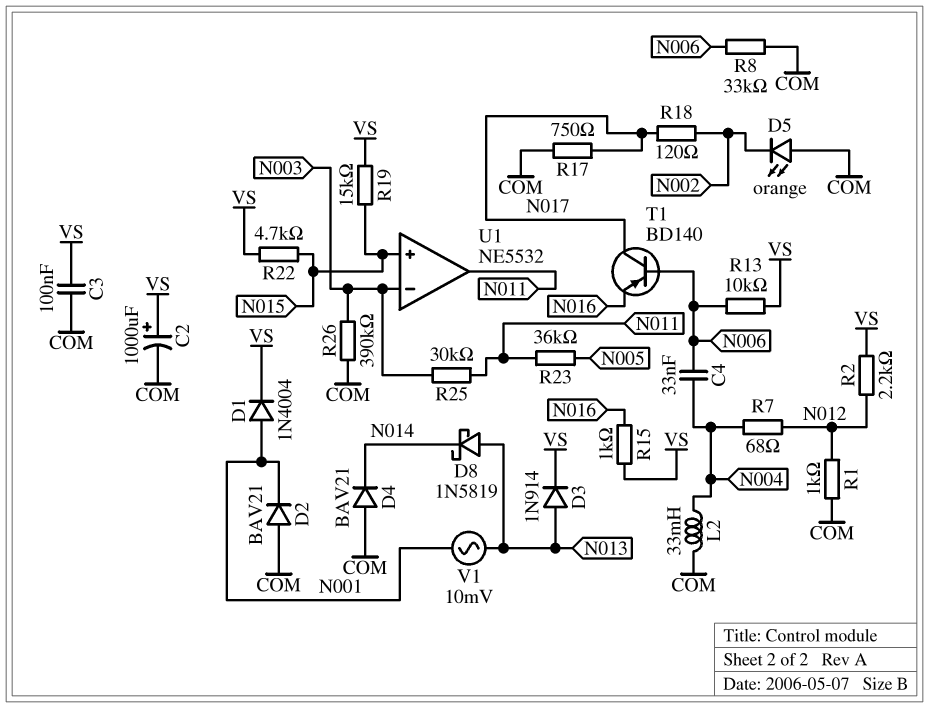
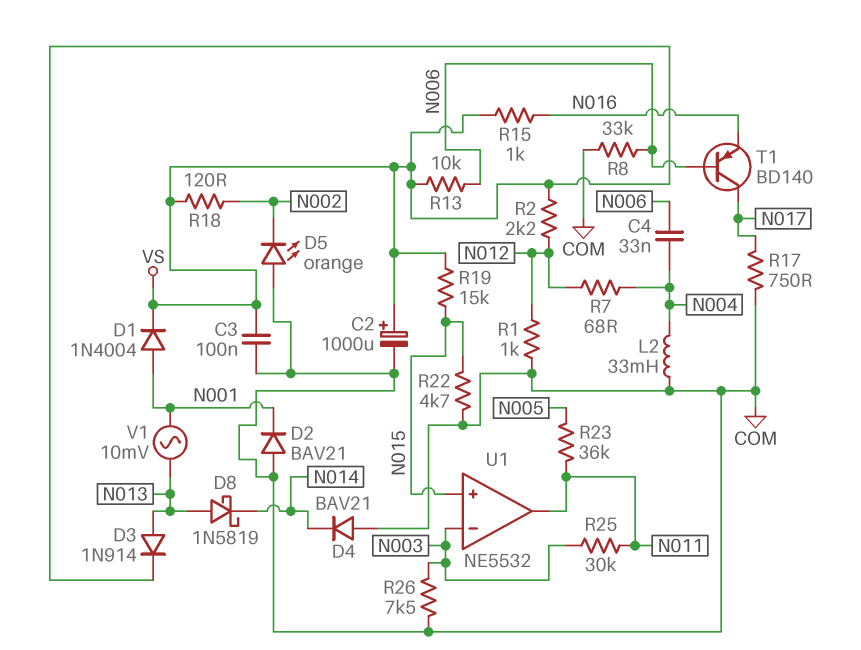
R18: 120 (N002, N017) -> 120 (N002, VS)
R22: 4.7k (N015, VS) -> 4.7k (COM, N015)
R26: 390k (COM, N003) -> 7.5k (COM, N003)

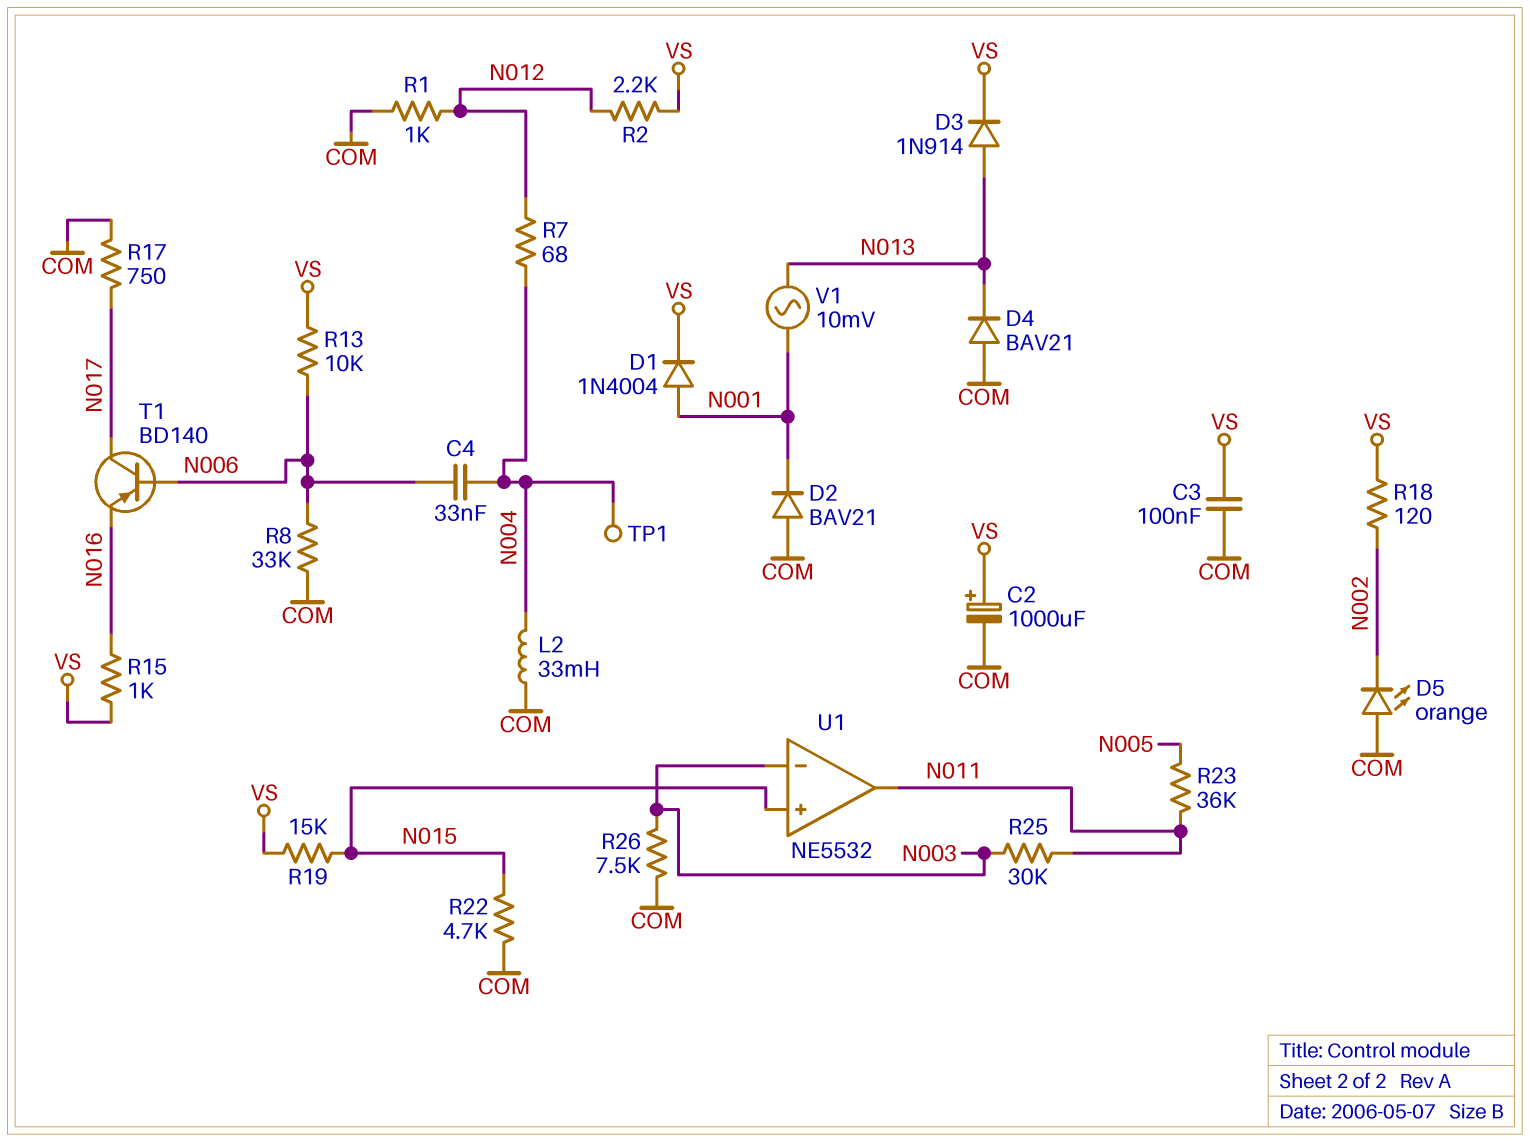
D4: diode BAV21 (A COM, K N014) -> diode BAV21 (A COM, K N013)
D8: schottky 1N5819 (A N013, K N014) -> none
TP1: none -> test point (N004)

